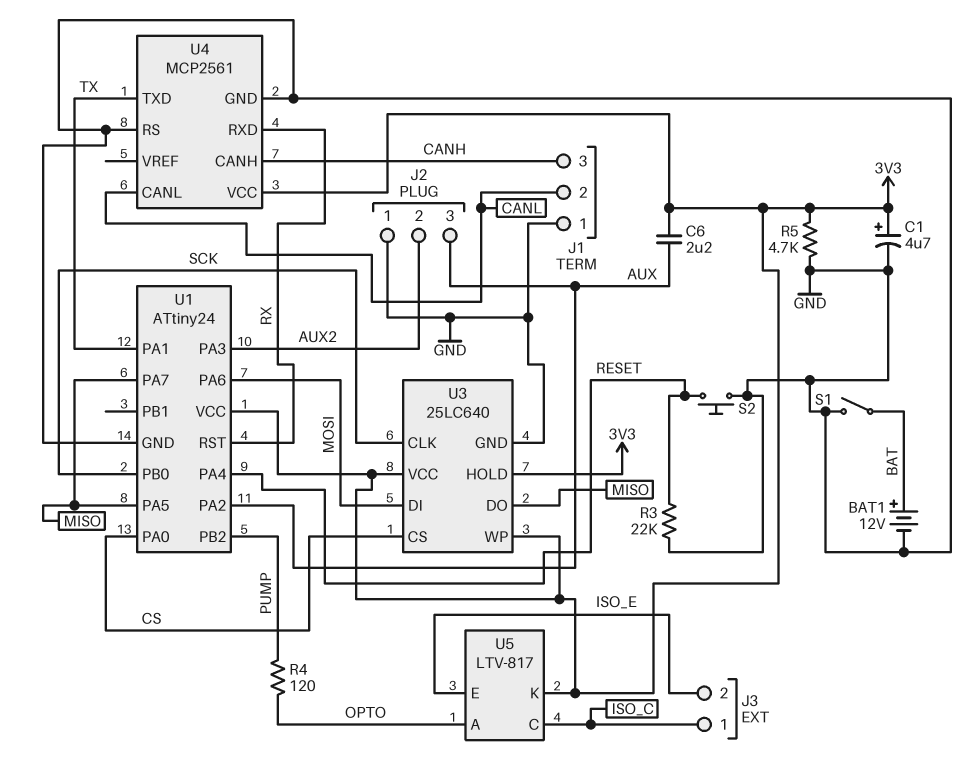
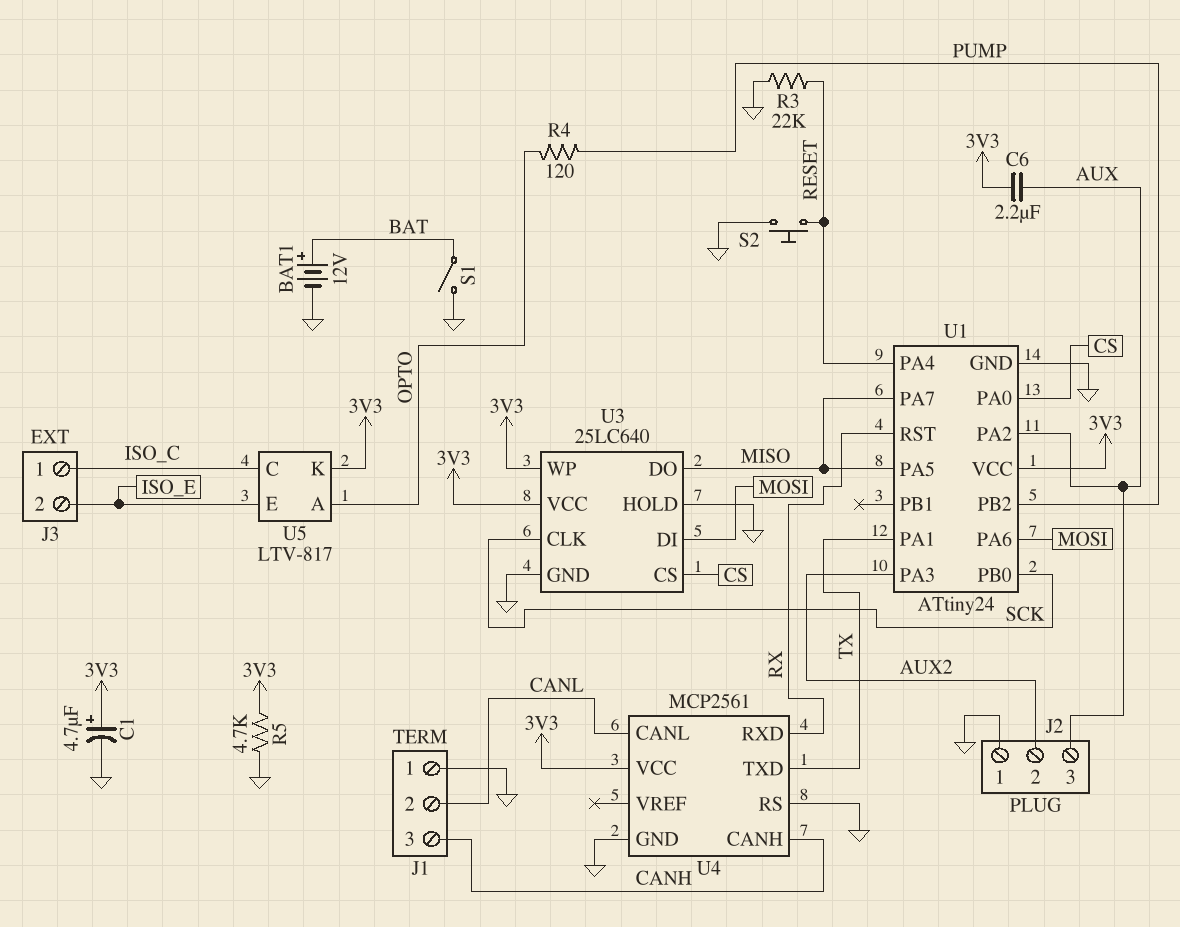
U3 pin HOLD: 3V3 -> GND

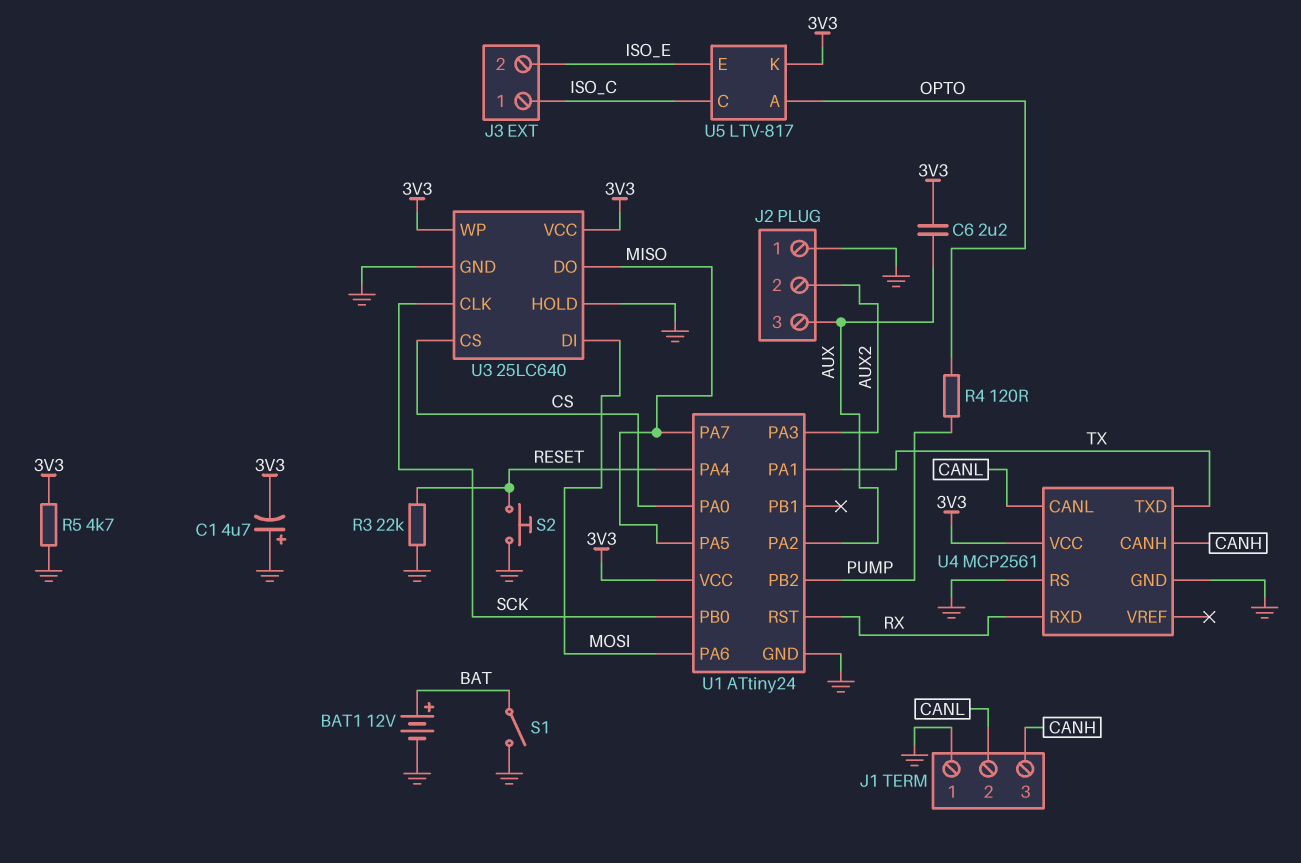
C1: 4.7uF (plus 3V3, minus GND) -> 4.7uF (plus GND, minus 3V3)

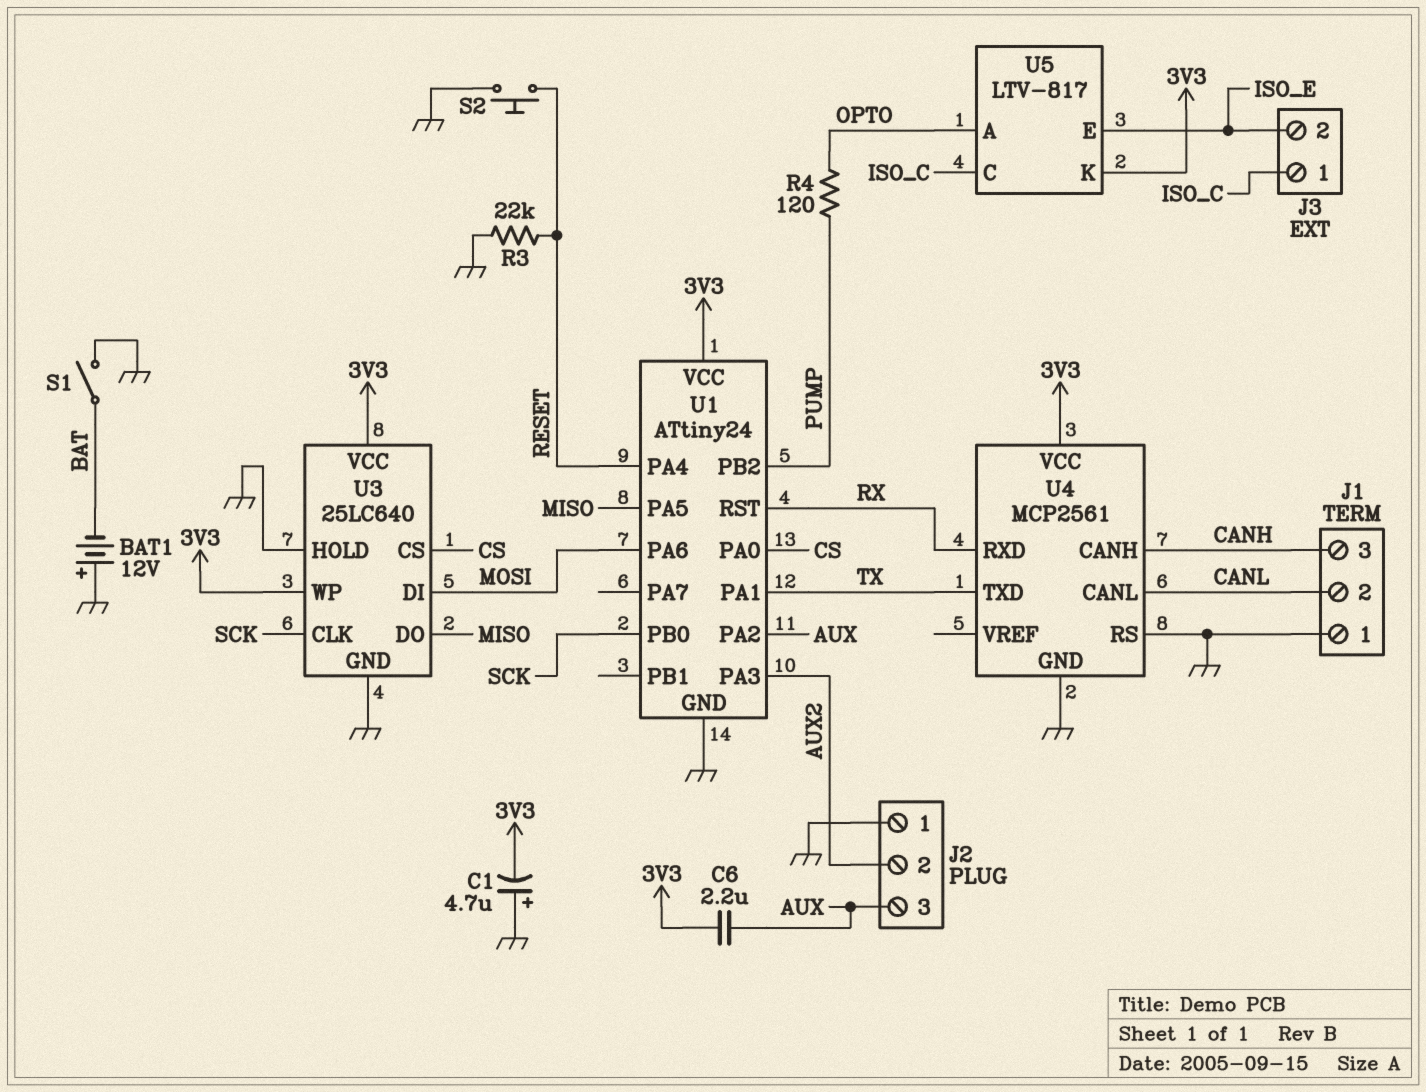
BAT1: 12V (plus BAT, minus GND) -> 12V (plus GND, minus BAT)
R5: 4.7k (3V3, GND) -> none
U1 pin PA7: MISO -> none

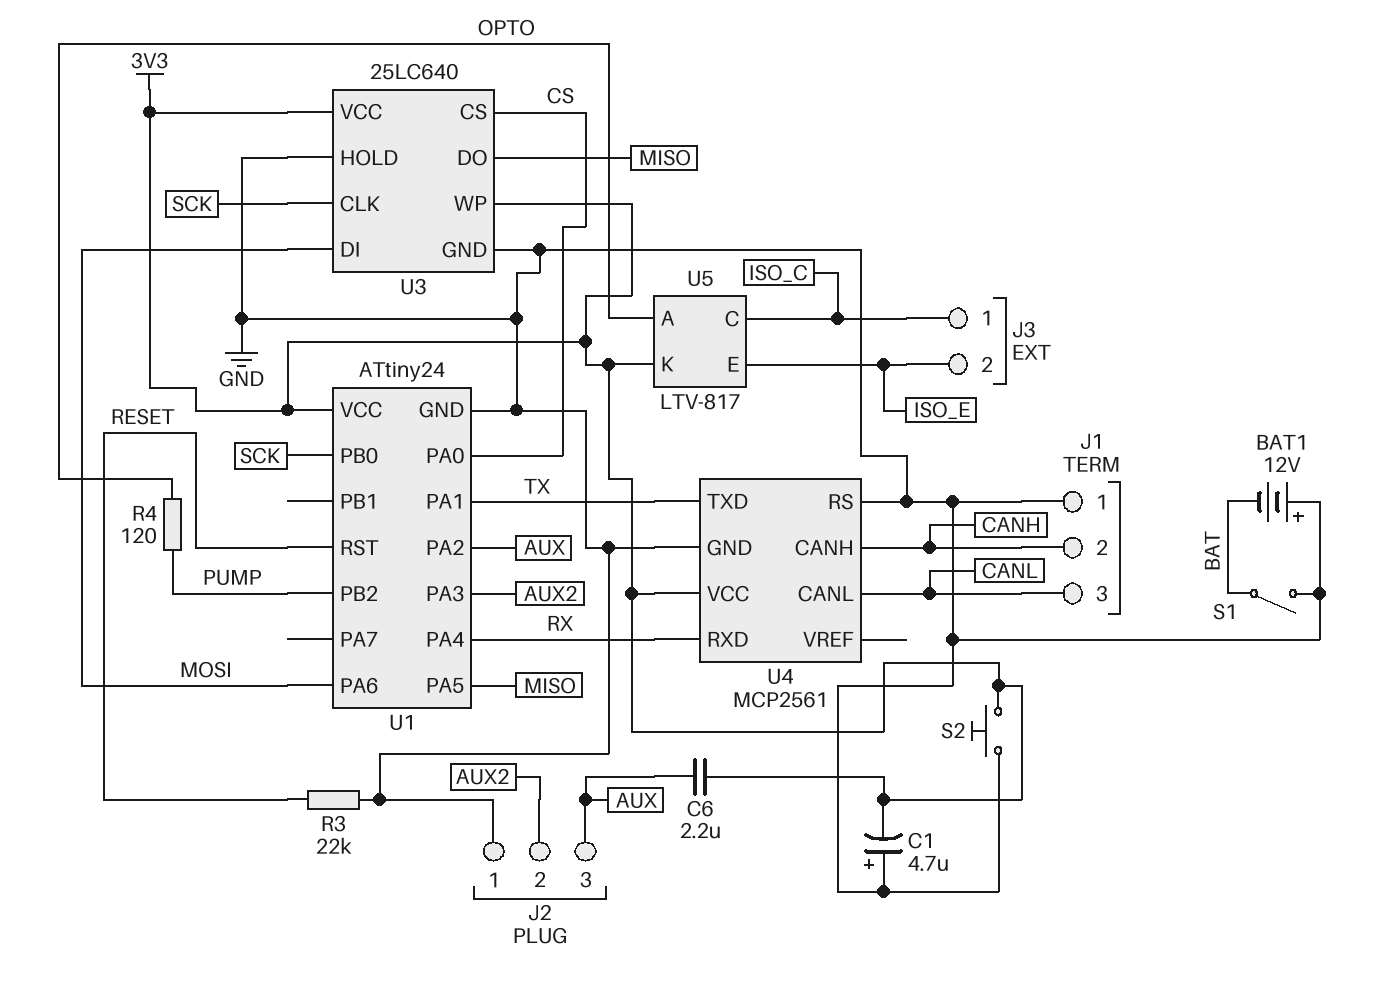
J1 pin 2: CANL -> CANH
J1 pin 3: CANH -> CANL
S2: button (GND, RESET) -> button (3V3, GND)
U1 pin PA4: RESET -> RX
U1 pin RST: RX -> RESET

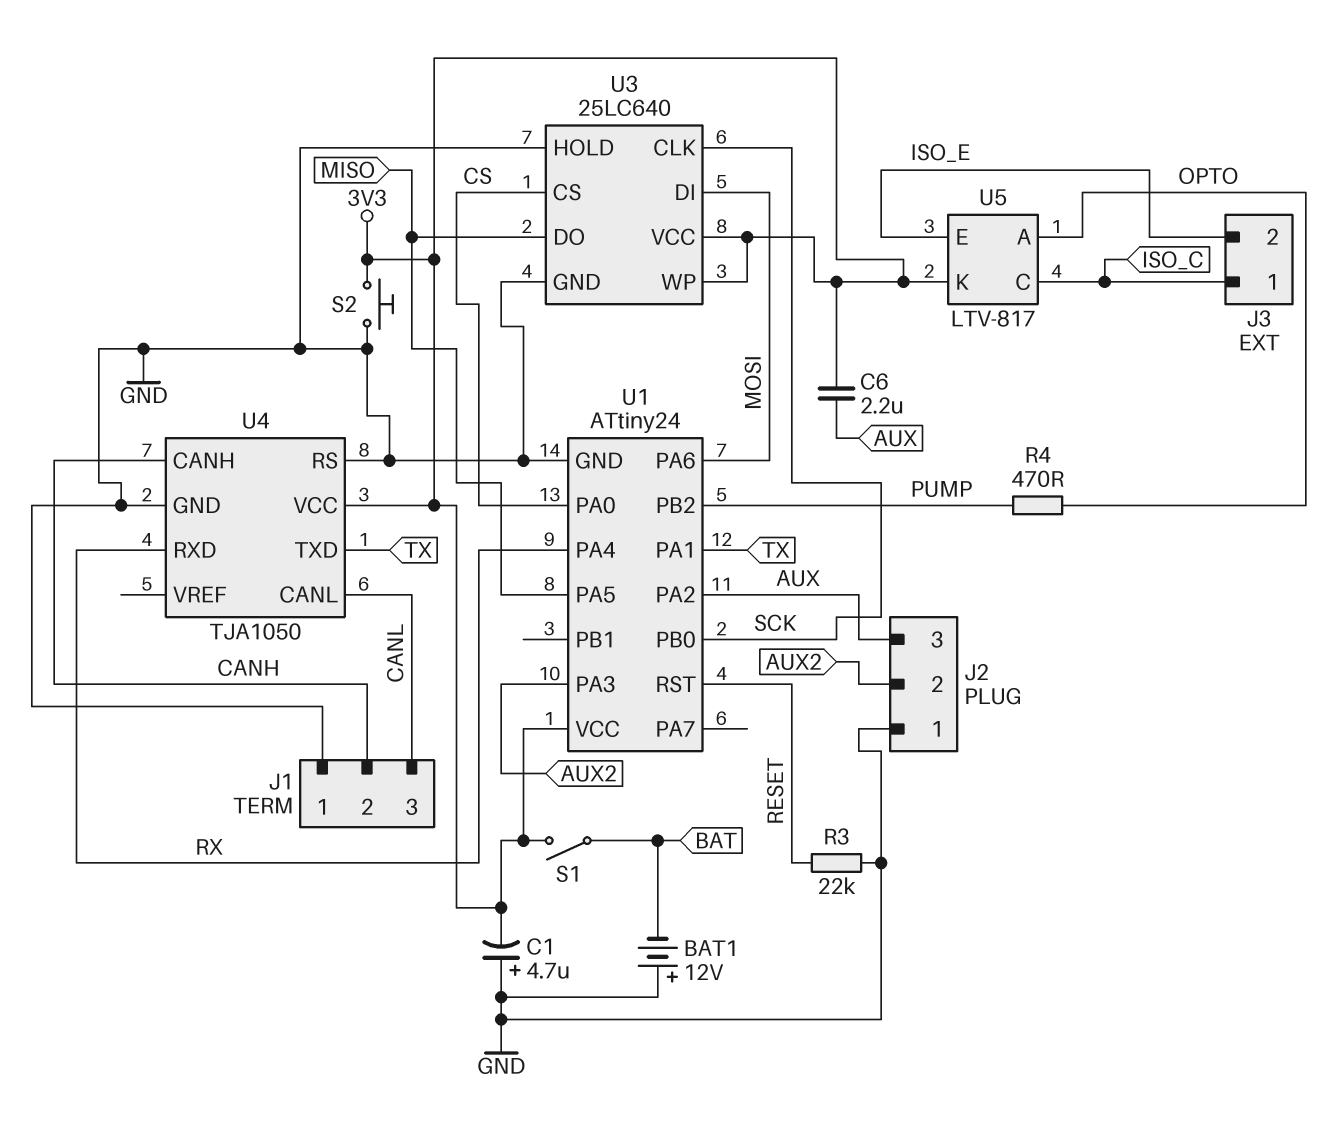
R4: 120 (OPTO, PUMP) -> 470 (OPTO, PUMP)
S1: switch (BAT, GND) -> switch (3V3, BAT)
U4: MCP2561 -> TJA1050

